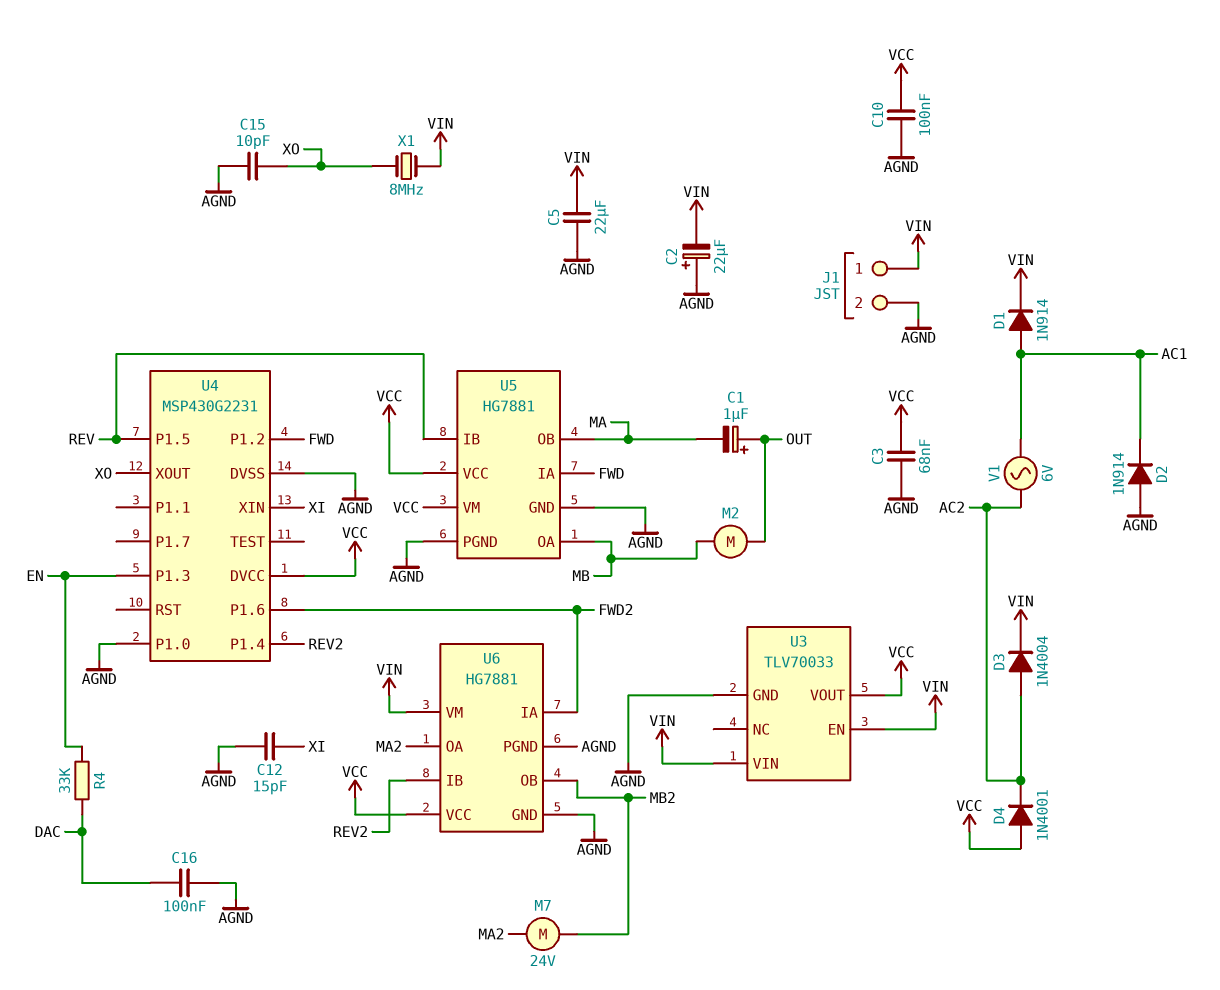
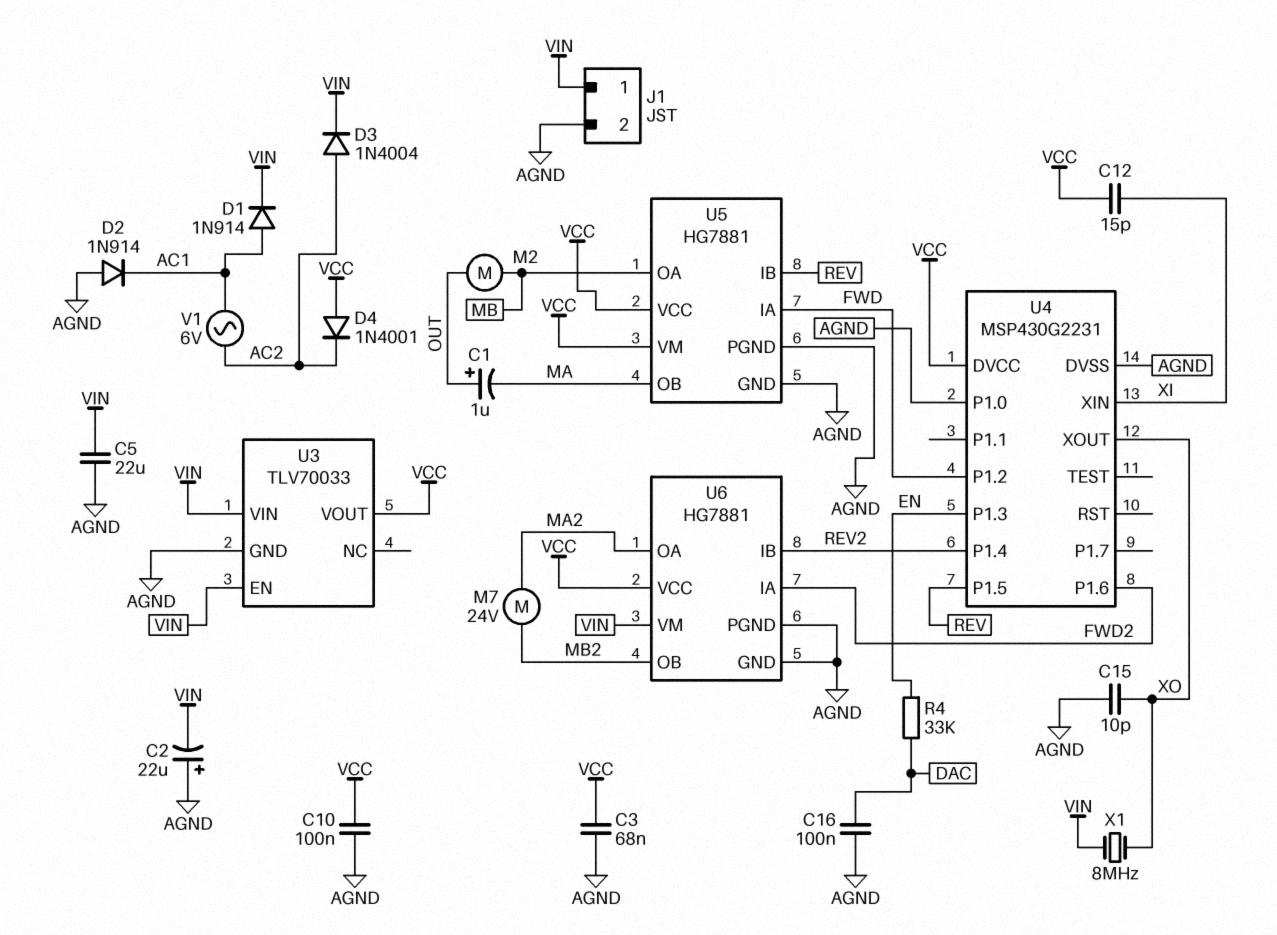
C12: 15pF (AGND, XI) -> 15pF (VCC, XI)

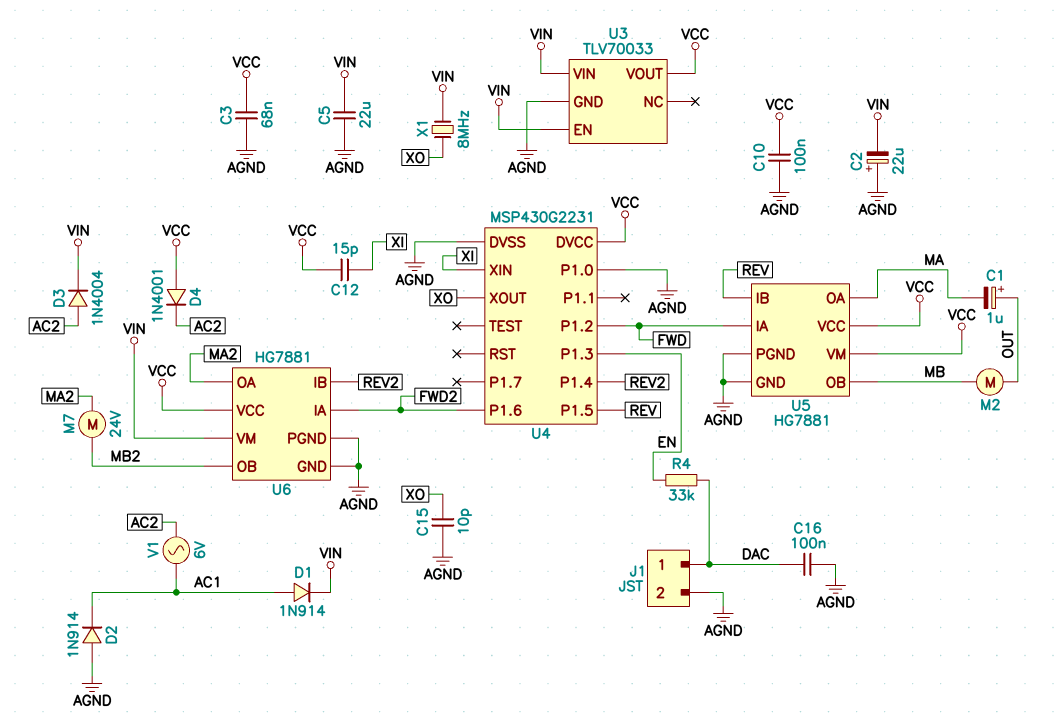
J1 pin 1: VIN -> DAC
U5 pin OA: MB -> MA
U5 pin OB: MA -> MB

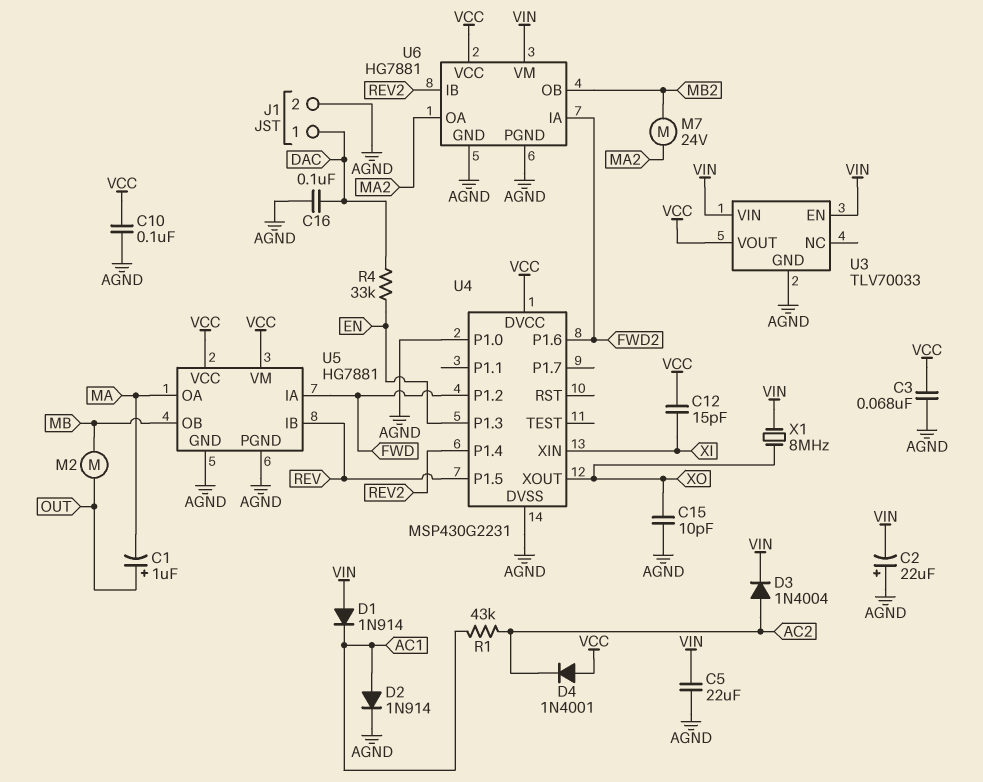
D1: diode 1N914 (A AC1, K VIN) -> diode 1N914 (A VIN, K AC1)
D2: diode 1N914 (A AGND, K AC1) -> diode 1N914 (A AC1, K AGND)
R1: none -> 43k (AC1, AC2)
V1: AC 6V (AC1, AC2) -> none

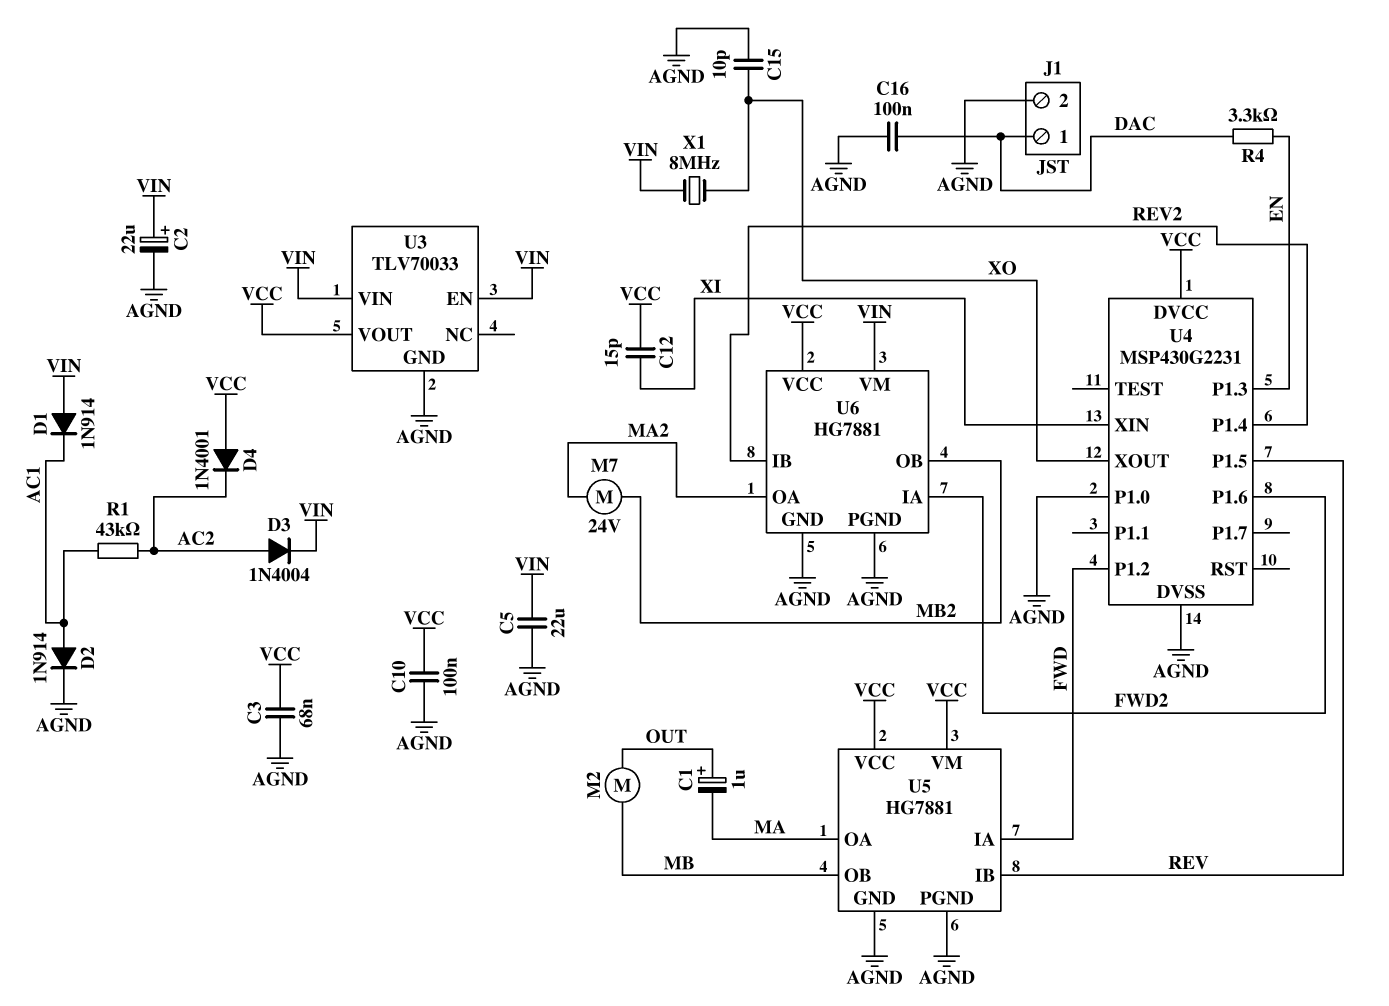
C2: 22uF (plus AGND, minus VIN) -> 22uF (plus VIN, minus AGND)
R4: 33k (DAC, EN) -> 3.3k (DAC, EN)

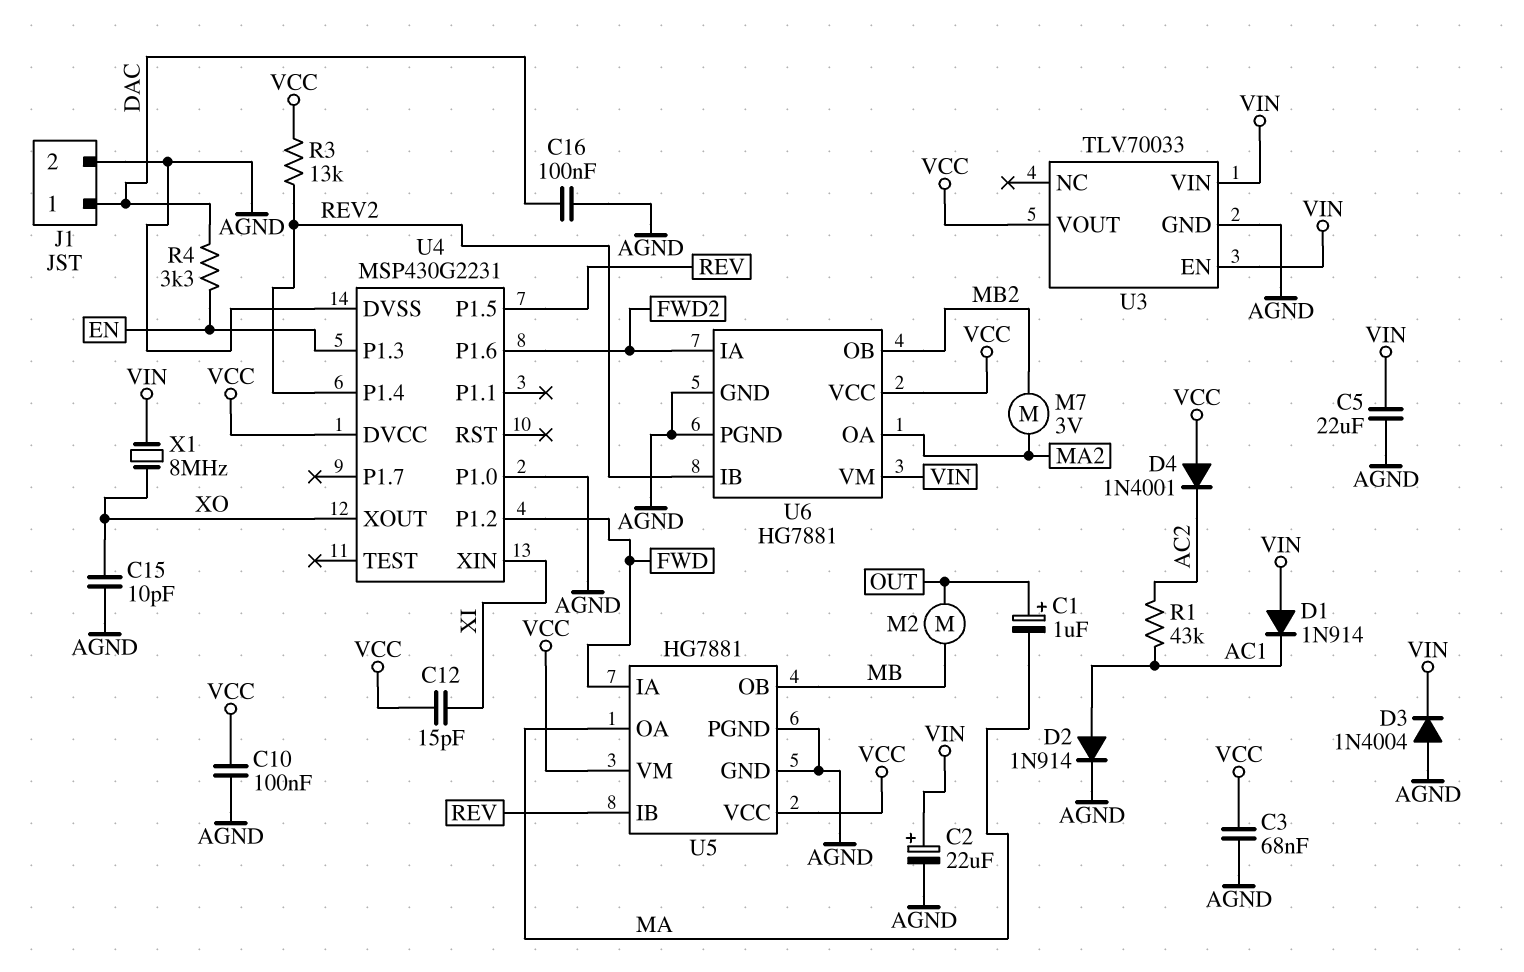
D3: diode 1N4004 (A AC2, K VIN) -> diode 1N4004 (A AGND, K VIN)
M7: motor 24V (MA2, MB2) -> motor 3V (MA2, MB2)
R3: none -> 13k (REV2, VCC)

